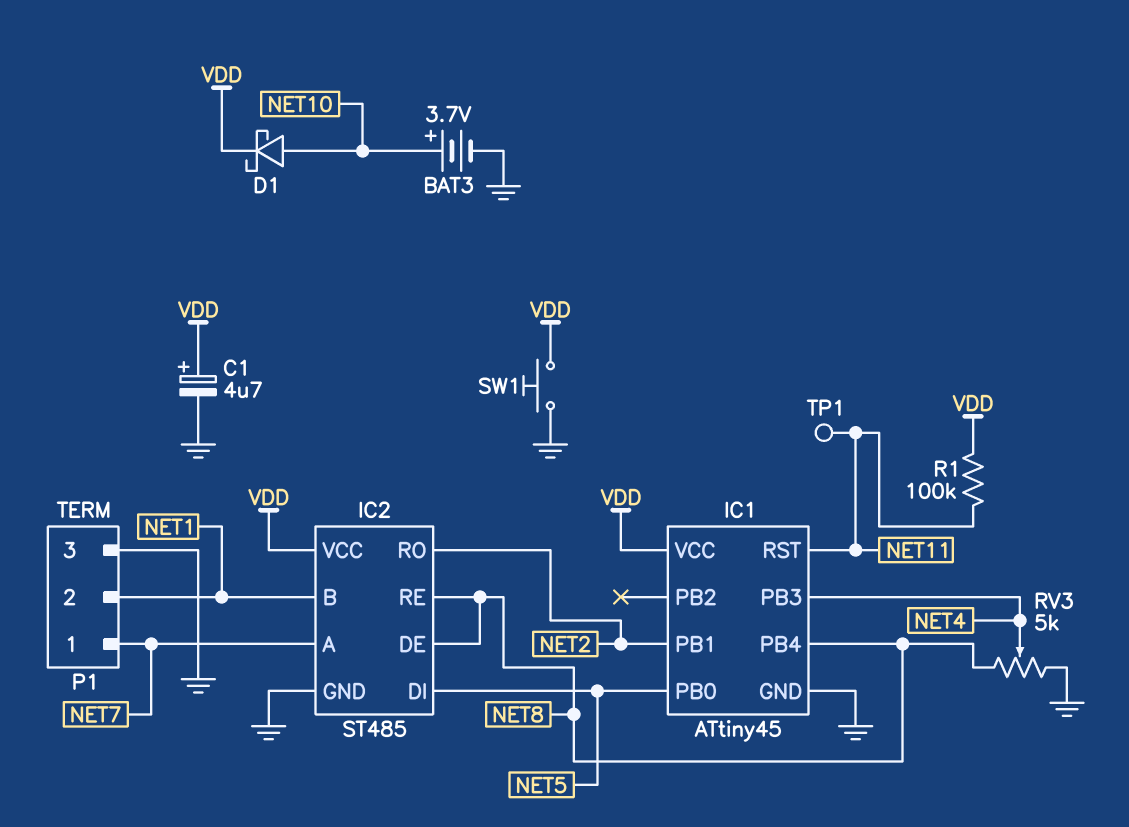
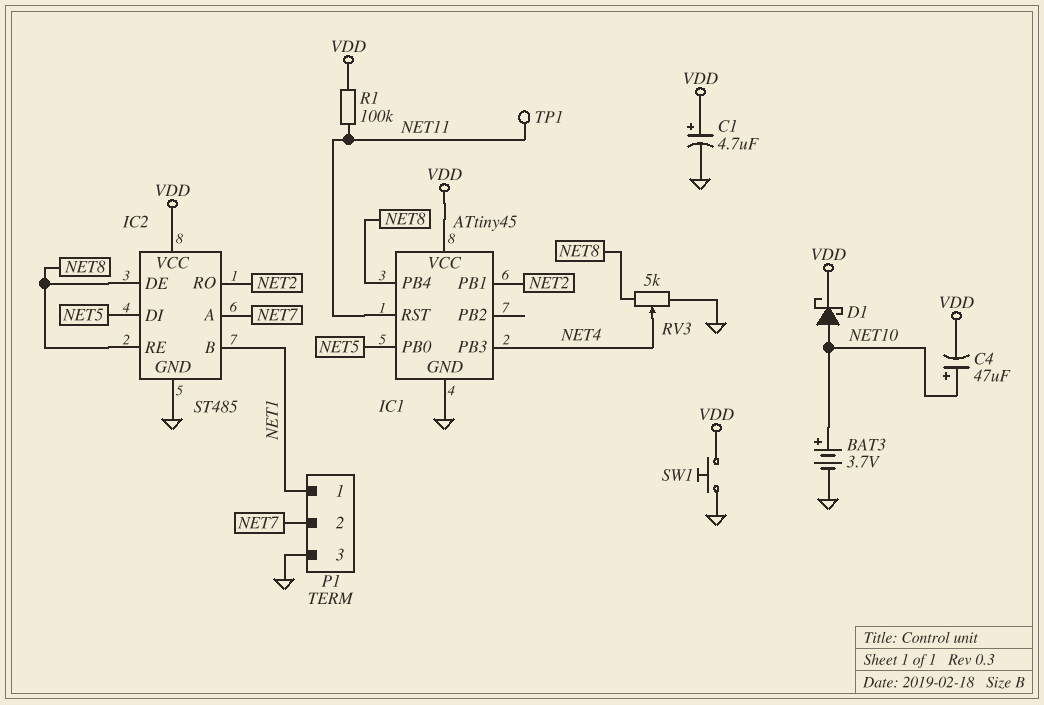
C4: none -> 47uF (plus NET10, minus VDD)
P1 pin 1: NET7 -> NET1
P1 pin 2: NET1 -> NET7

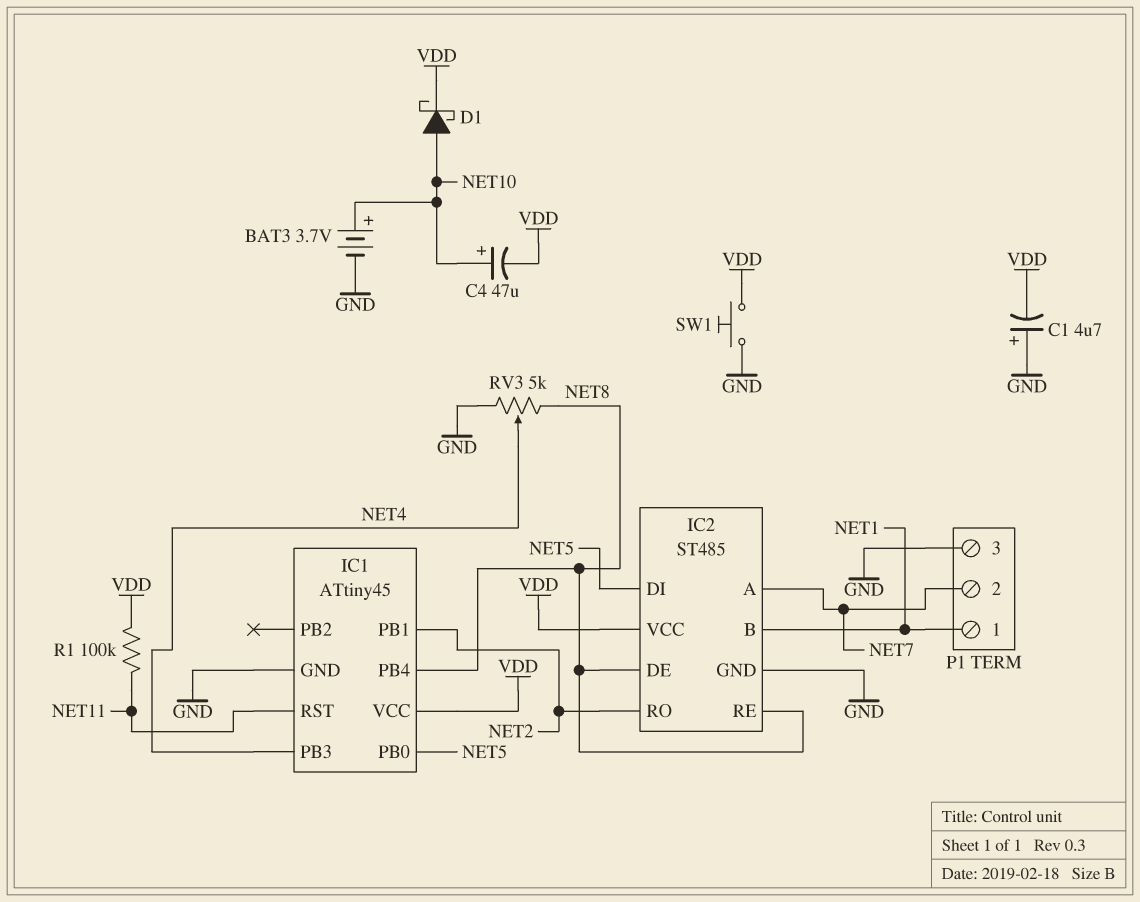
C1: 4.7uF (plus VDD, minus GND) -> 4.7uF (plus GND, minus VDD)
TP1: test point (NET11) -> none

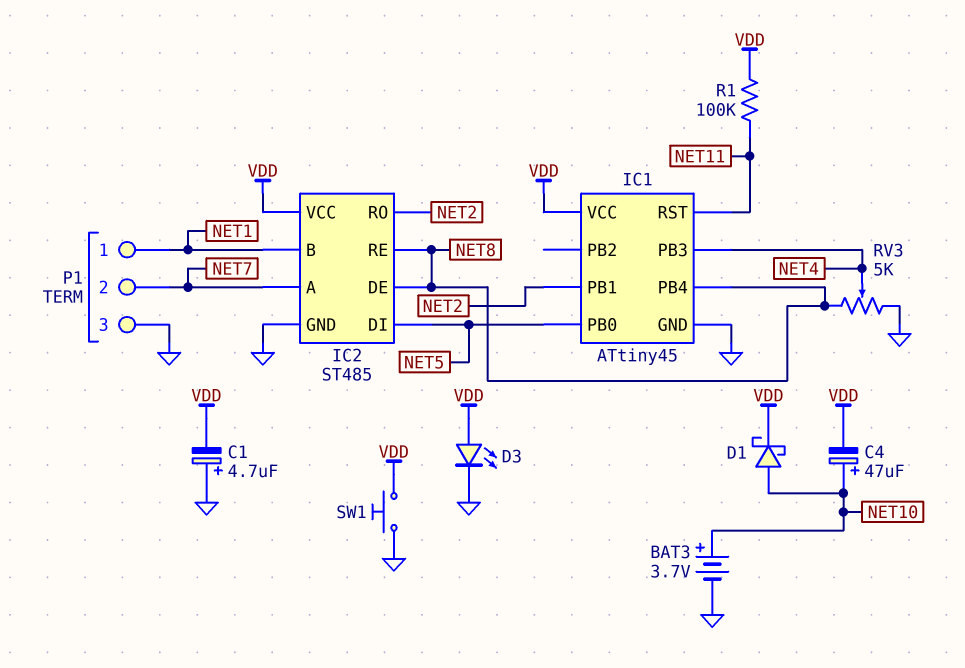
D3: none -> LED (A VDD, K GND)

